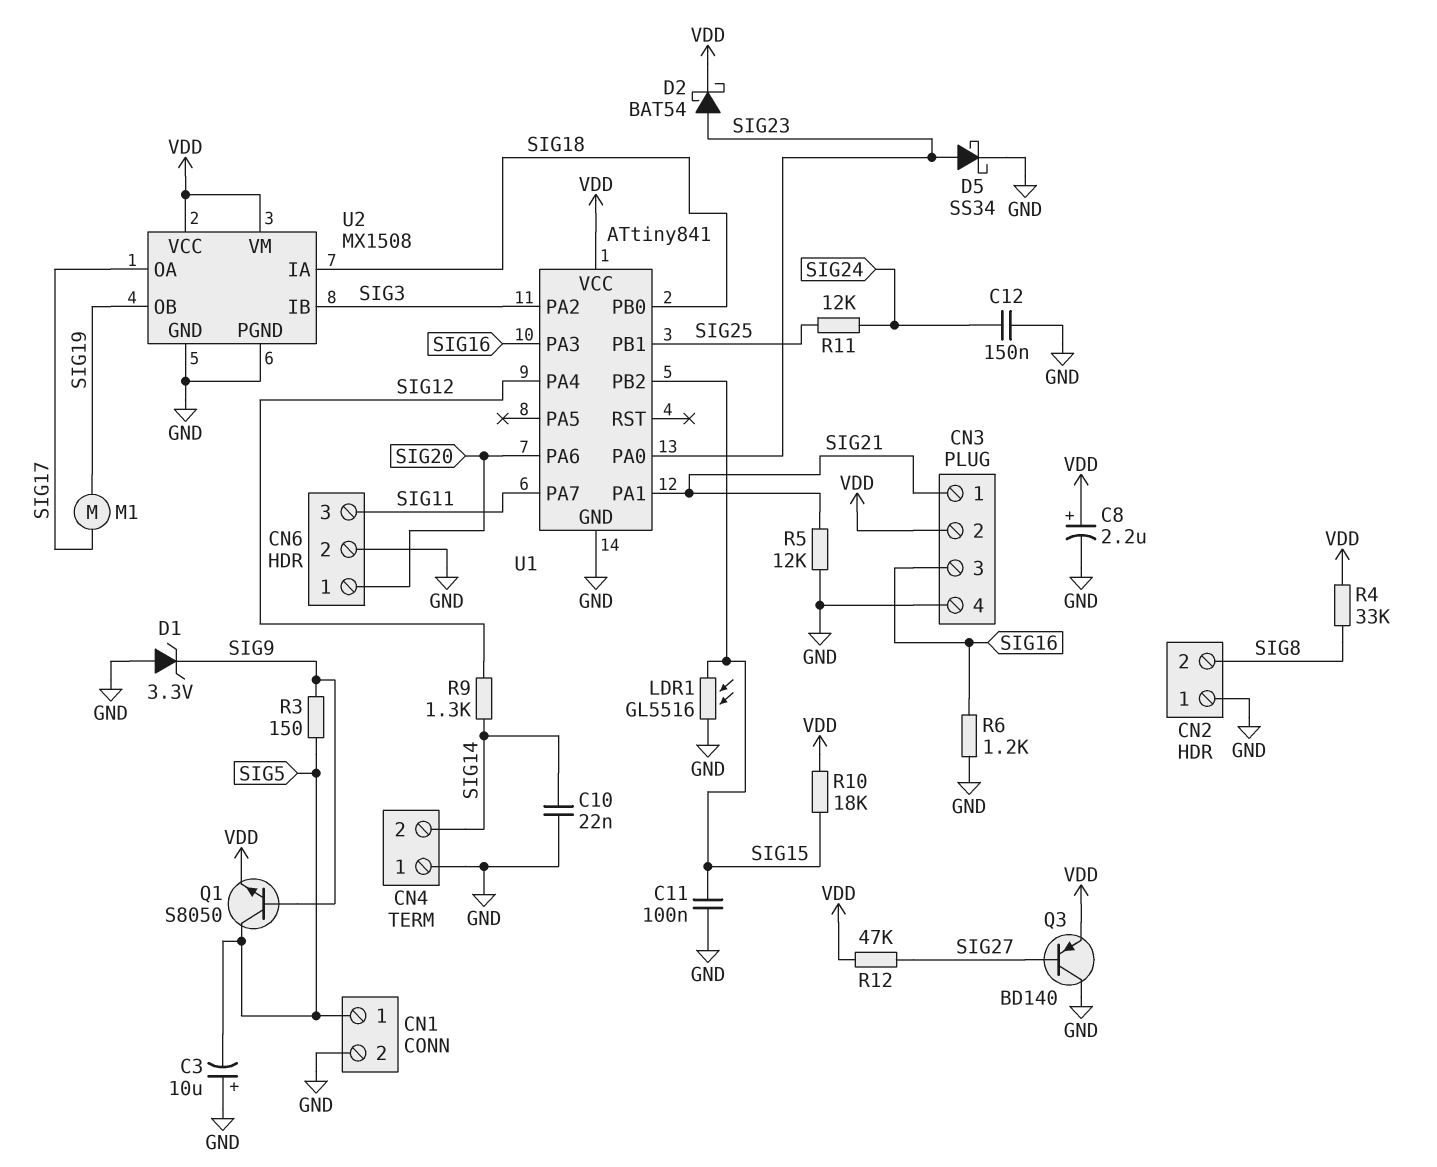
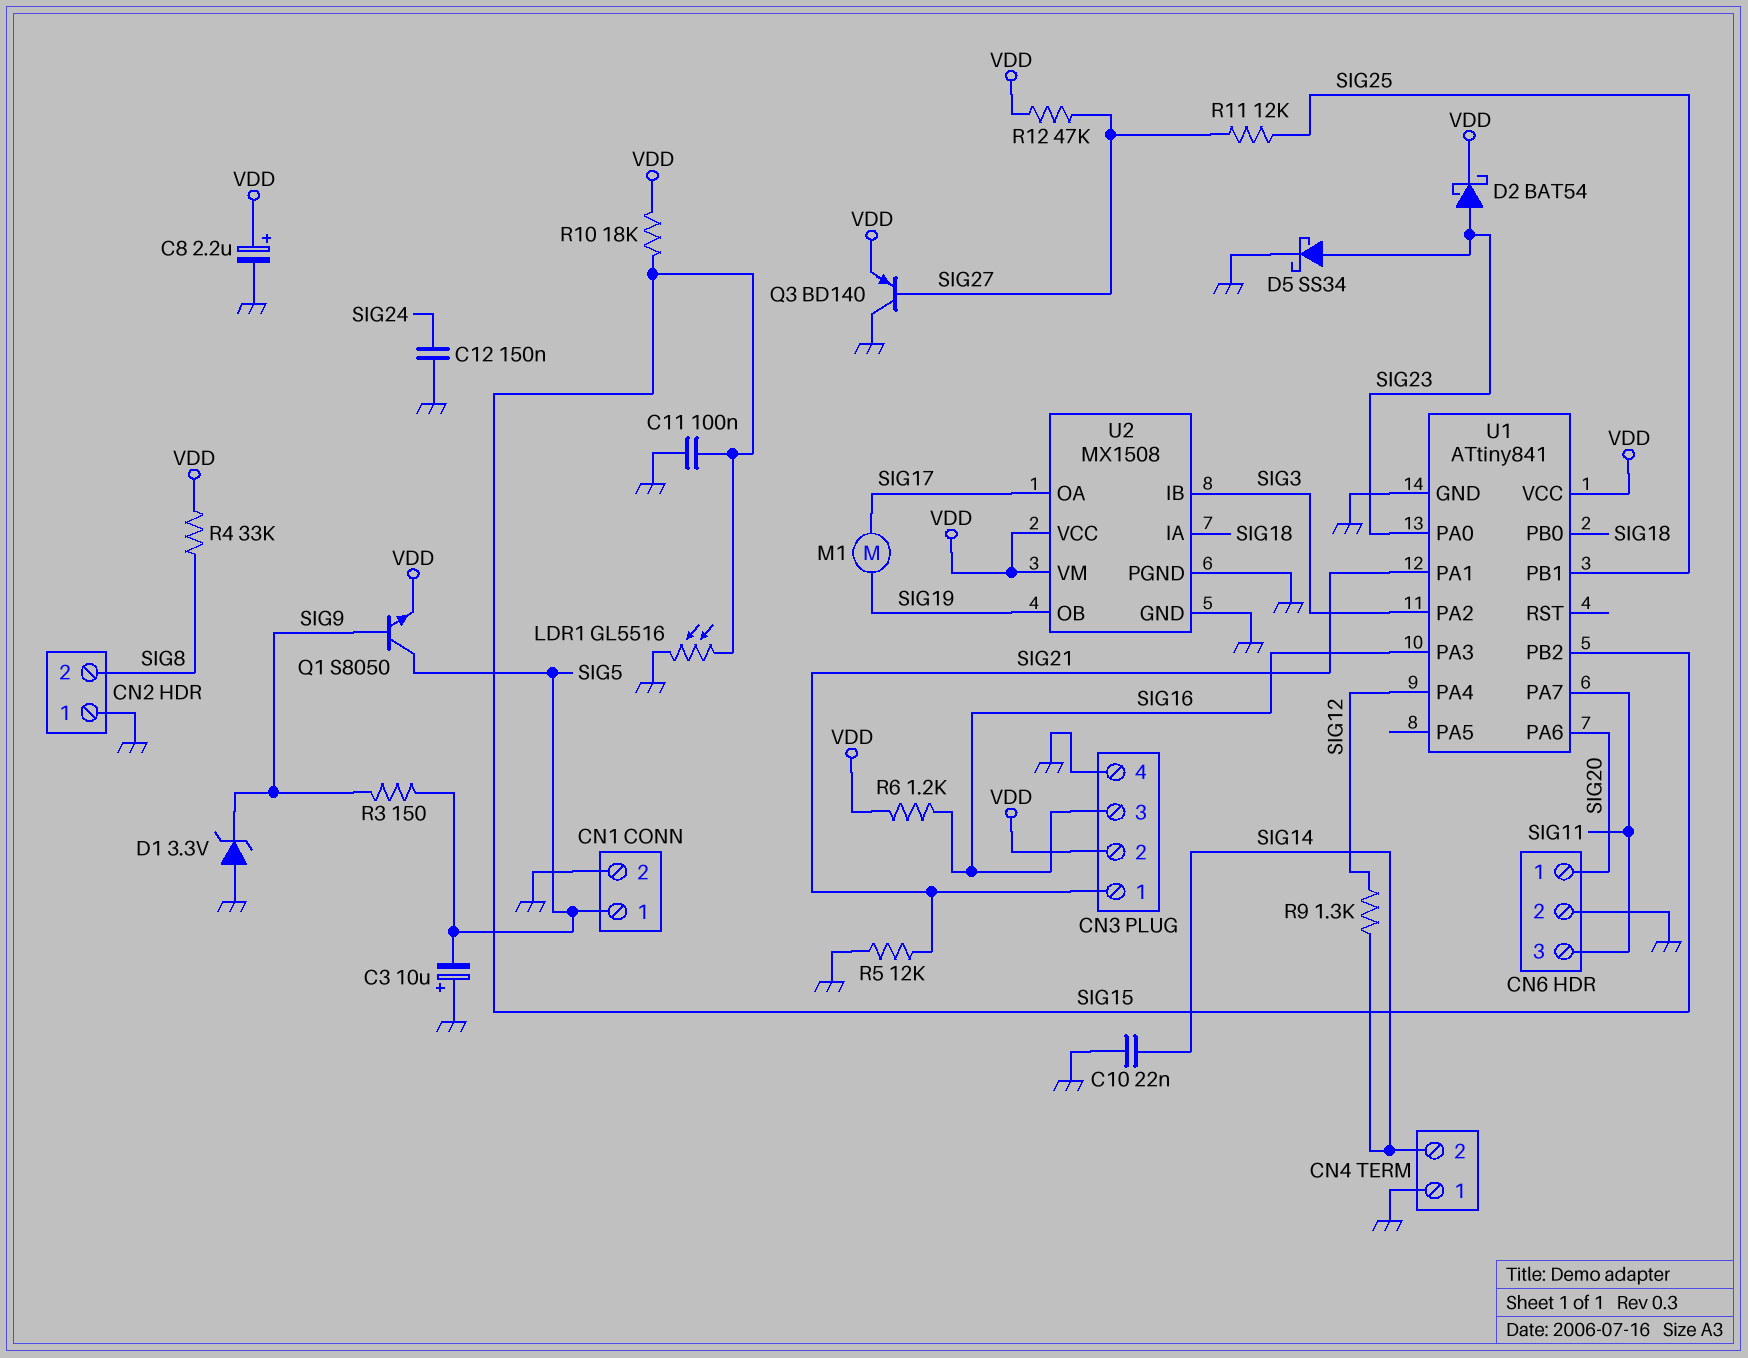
R6: 1.2k (GND, SIG16) -> 1.2k (SIG16, VDD)
R11: 12k (SIG24, SIG25) -> 12k (SIG25, SIG27)

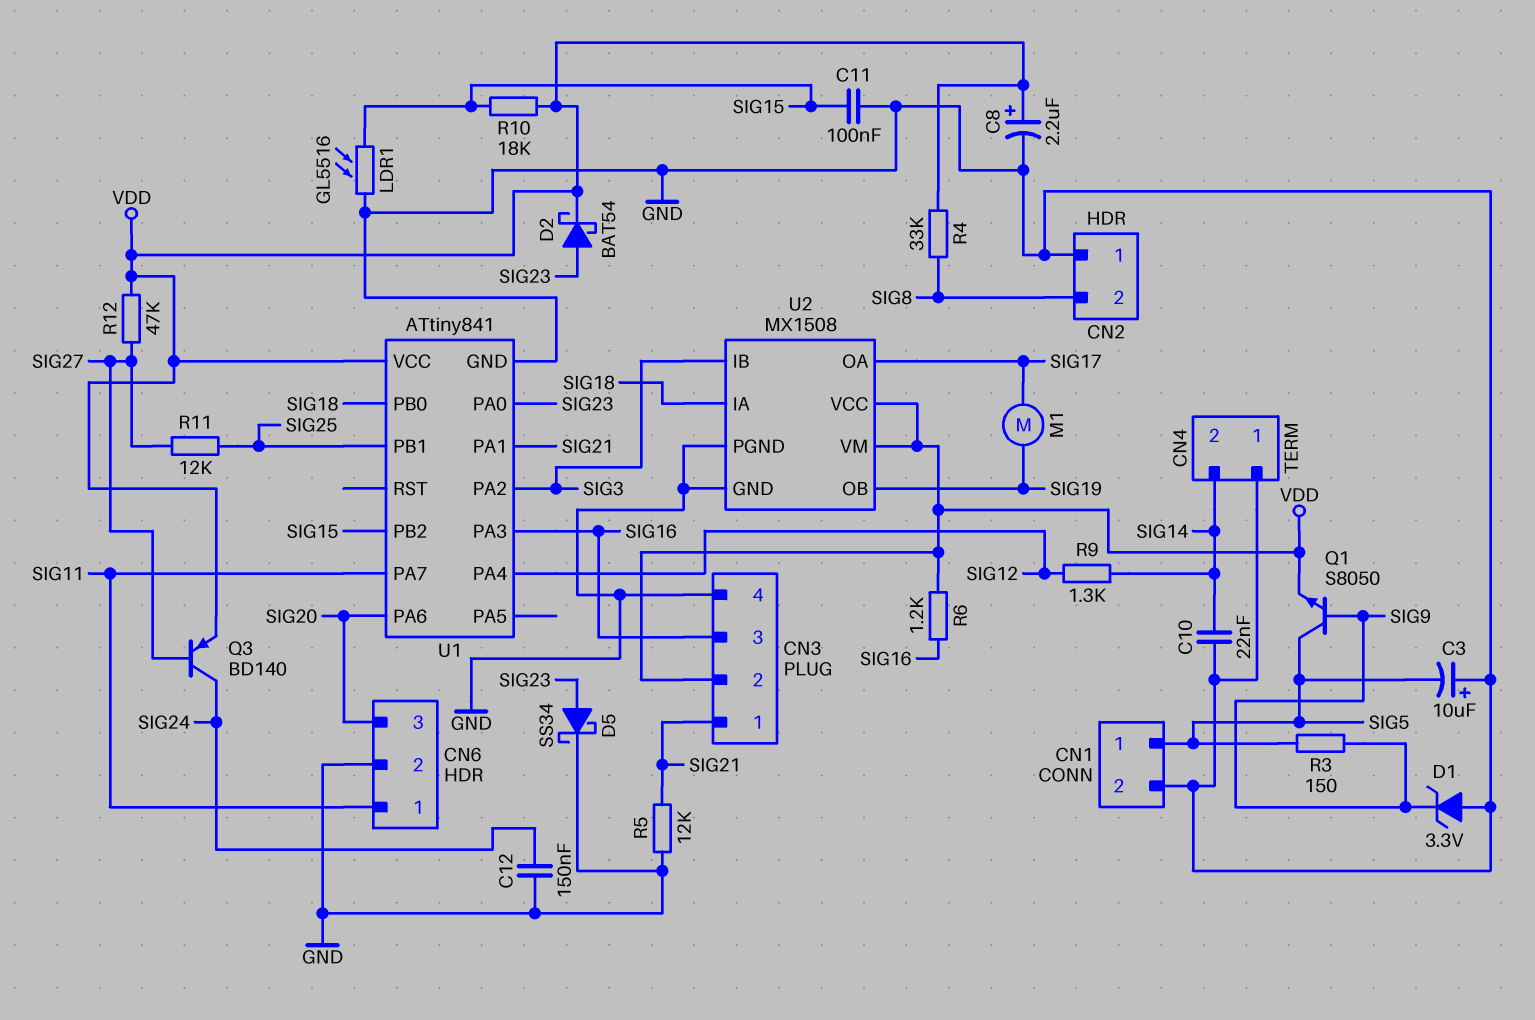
CN6 pin 1: SIG20 -> SIG11
CN6 pin 3: SIG11 -> SIG20
Q3: PNP BD140 (B SIG27, C GND, E VDD) -> PNP BD140 (B SIG27, C SIG24, E VDD)

